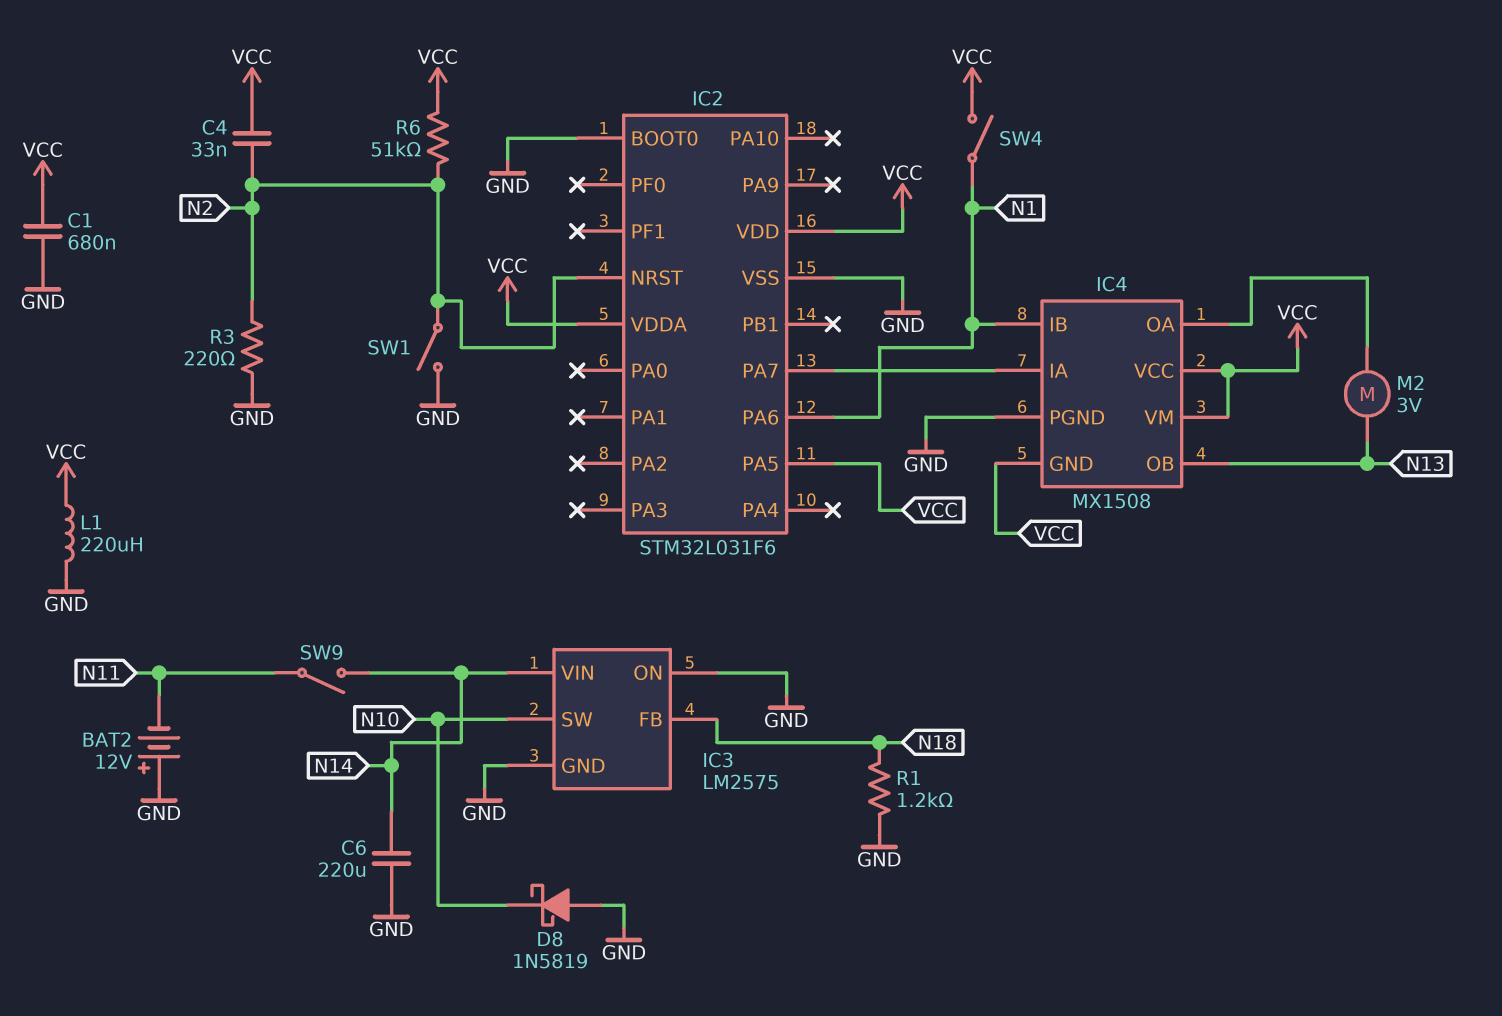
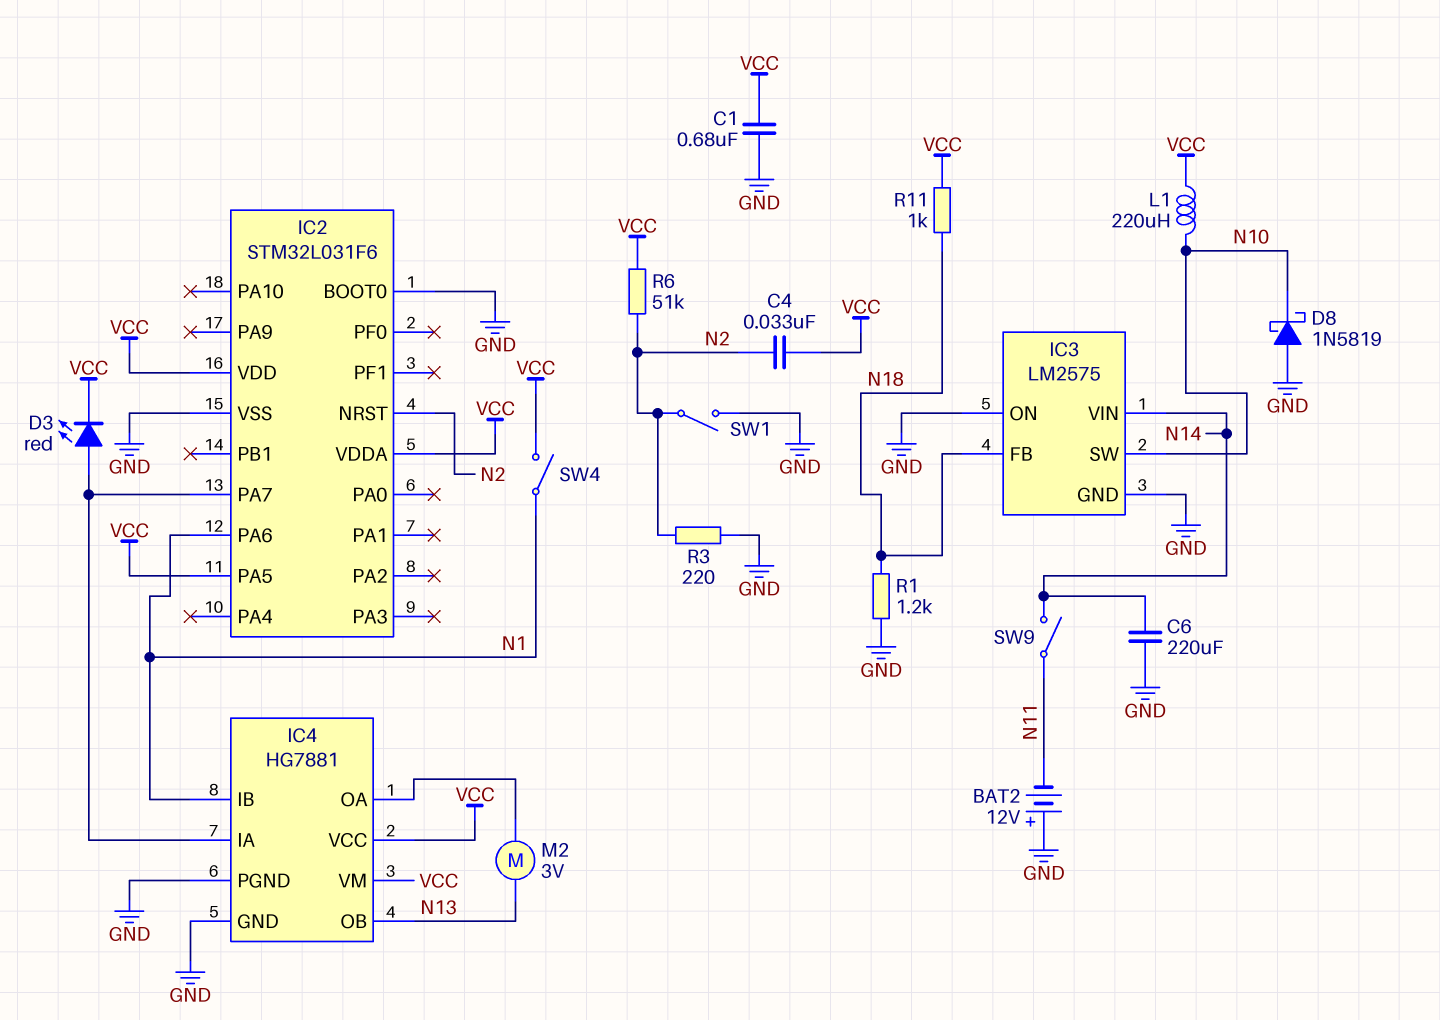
D3: none -> LED red (A IC2/PA7, K VCC)
IC4: MX1508 -> HG7881
IC4 pin GND: VCC -> GND
L1: 220uH (GND, VCC) -> 220uH (N10, VCC)
R11: none -> 1k (N18, VCC)

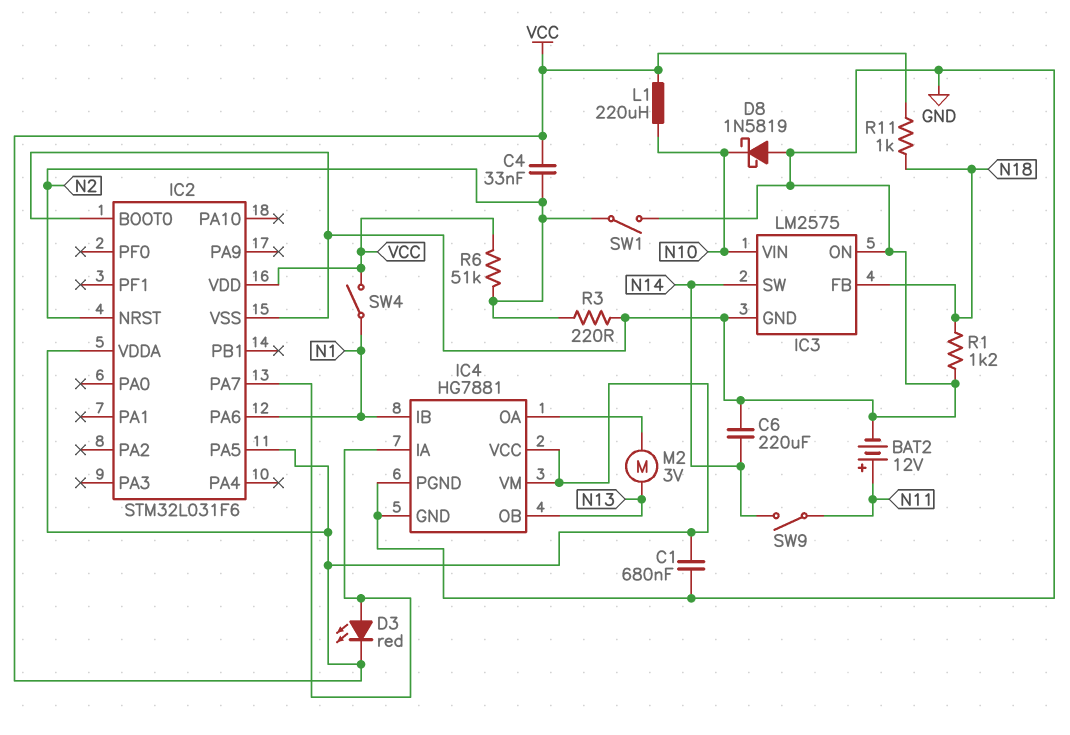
BAT2: 12V (plus GND, minus N11) -> 12V (plus N11, minus GND)
IC3 pin SW: N10 -> N14
IC3 pin VIN: N14 -> N10

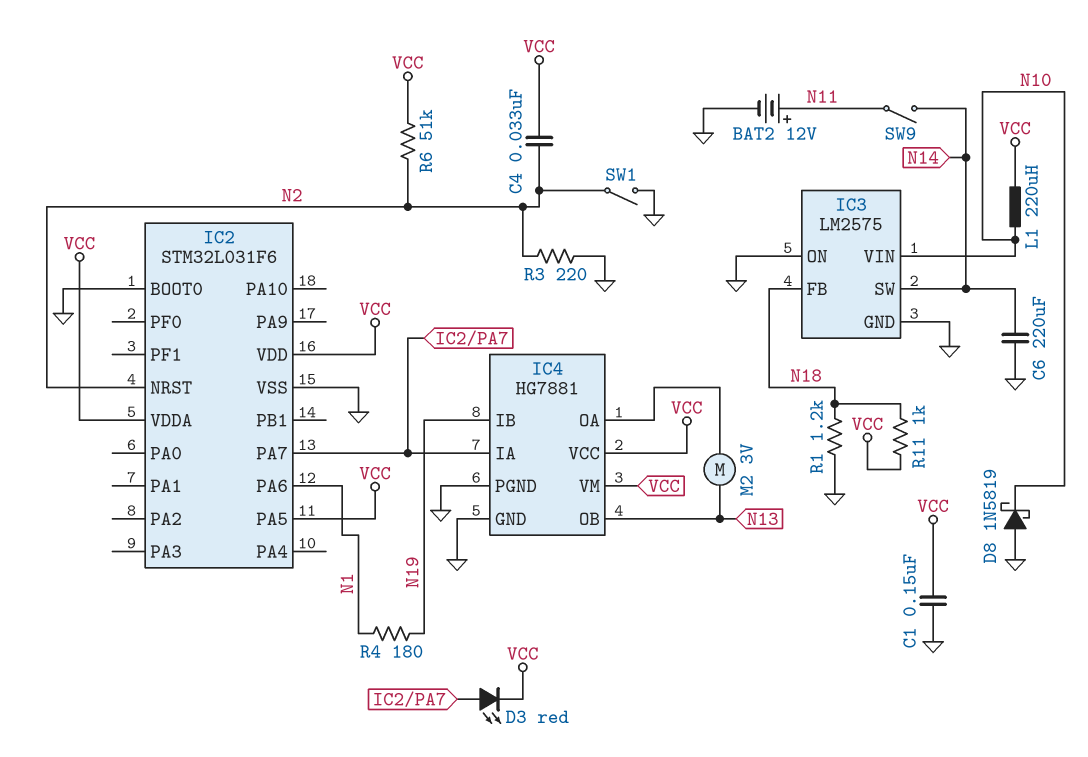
C1: 680nF (GND, VCC) -> 150nF (GND, VCC)
IC4 pin IB: N1 -> N19
R4: none -> 180 (N1, N19)
SW4: switch (N1, VCC) -> none

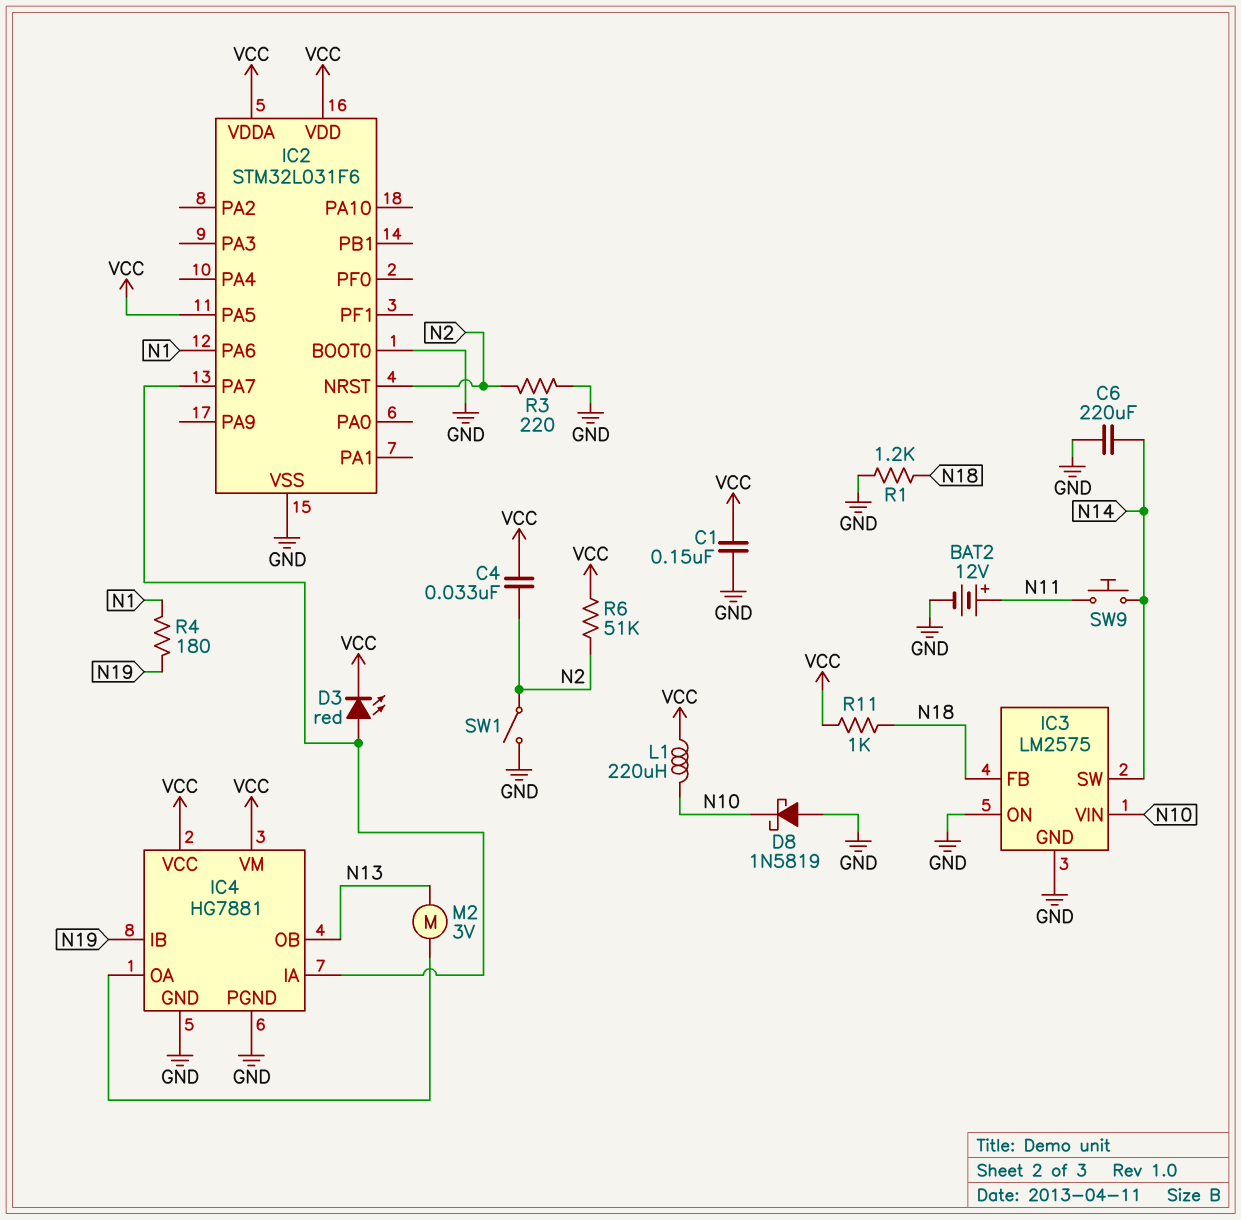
SW9: switch (N11, N14) -> button (N11, N14)

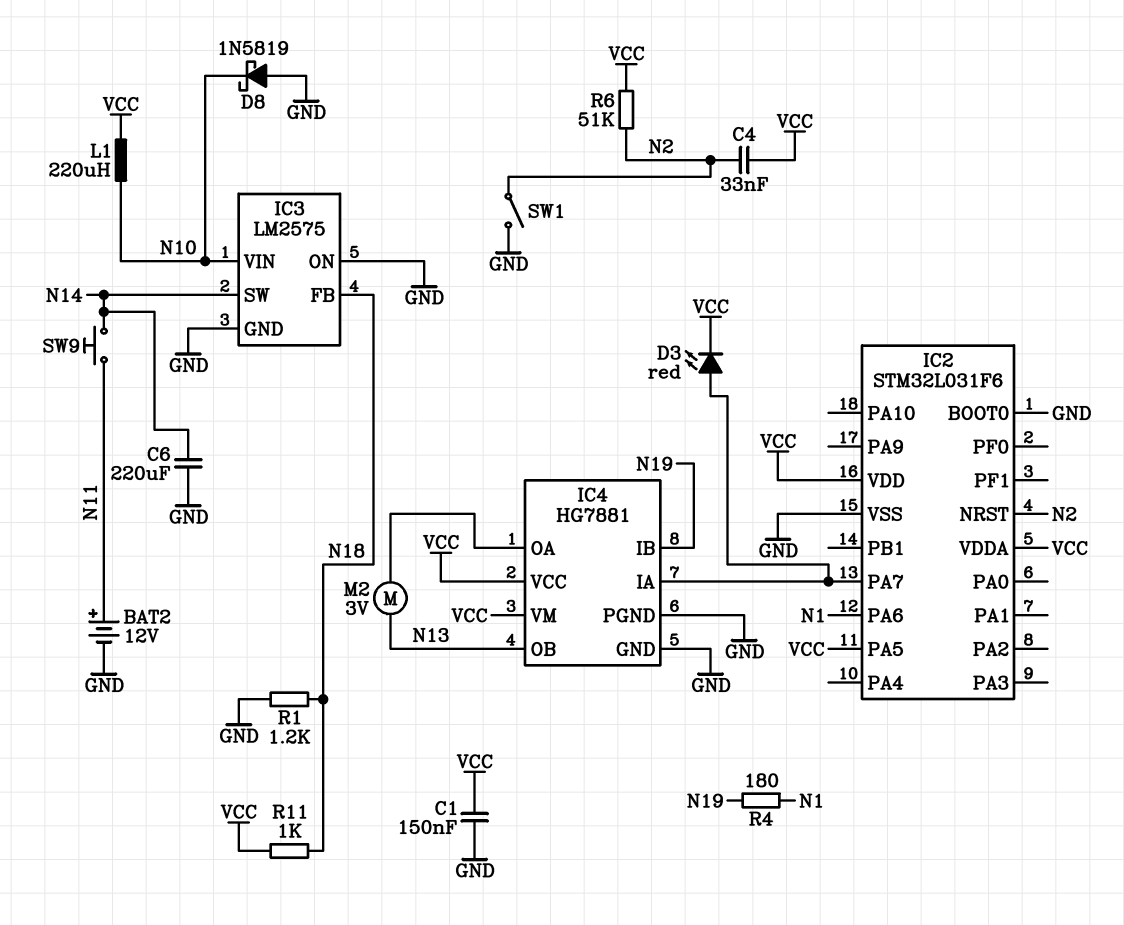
R3: 220 (GND, N2) -> none

